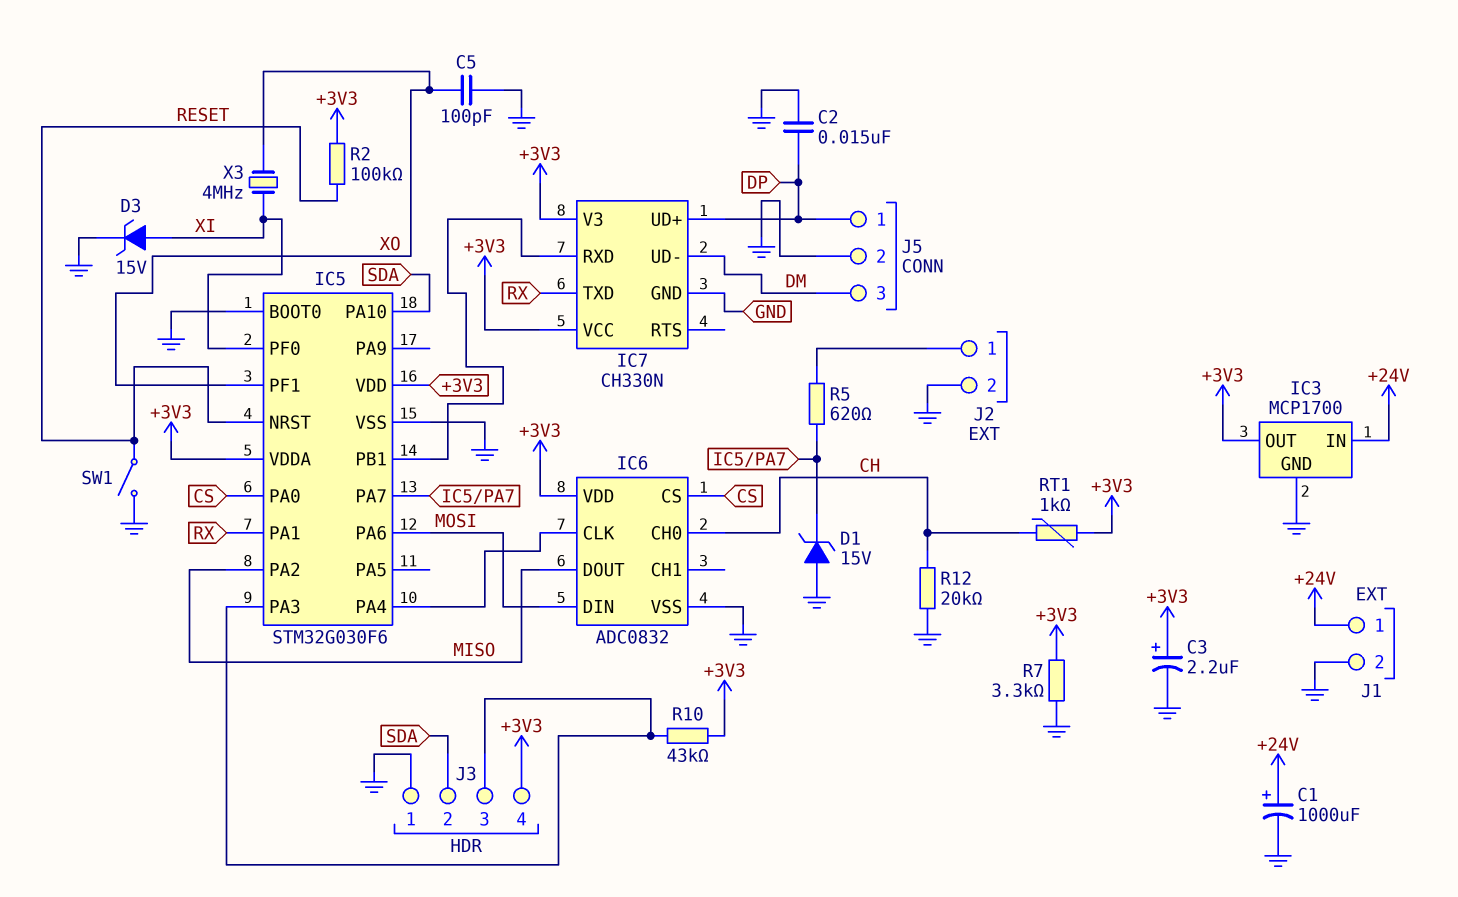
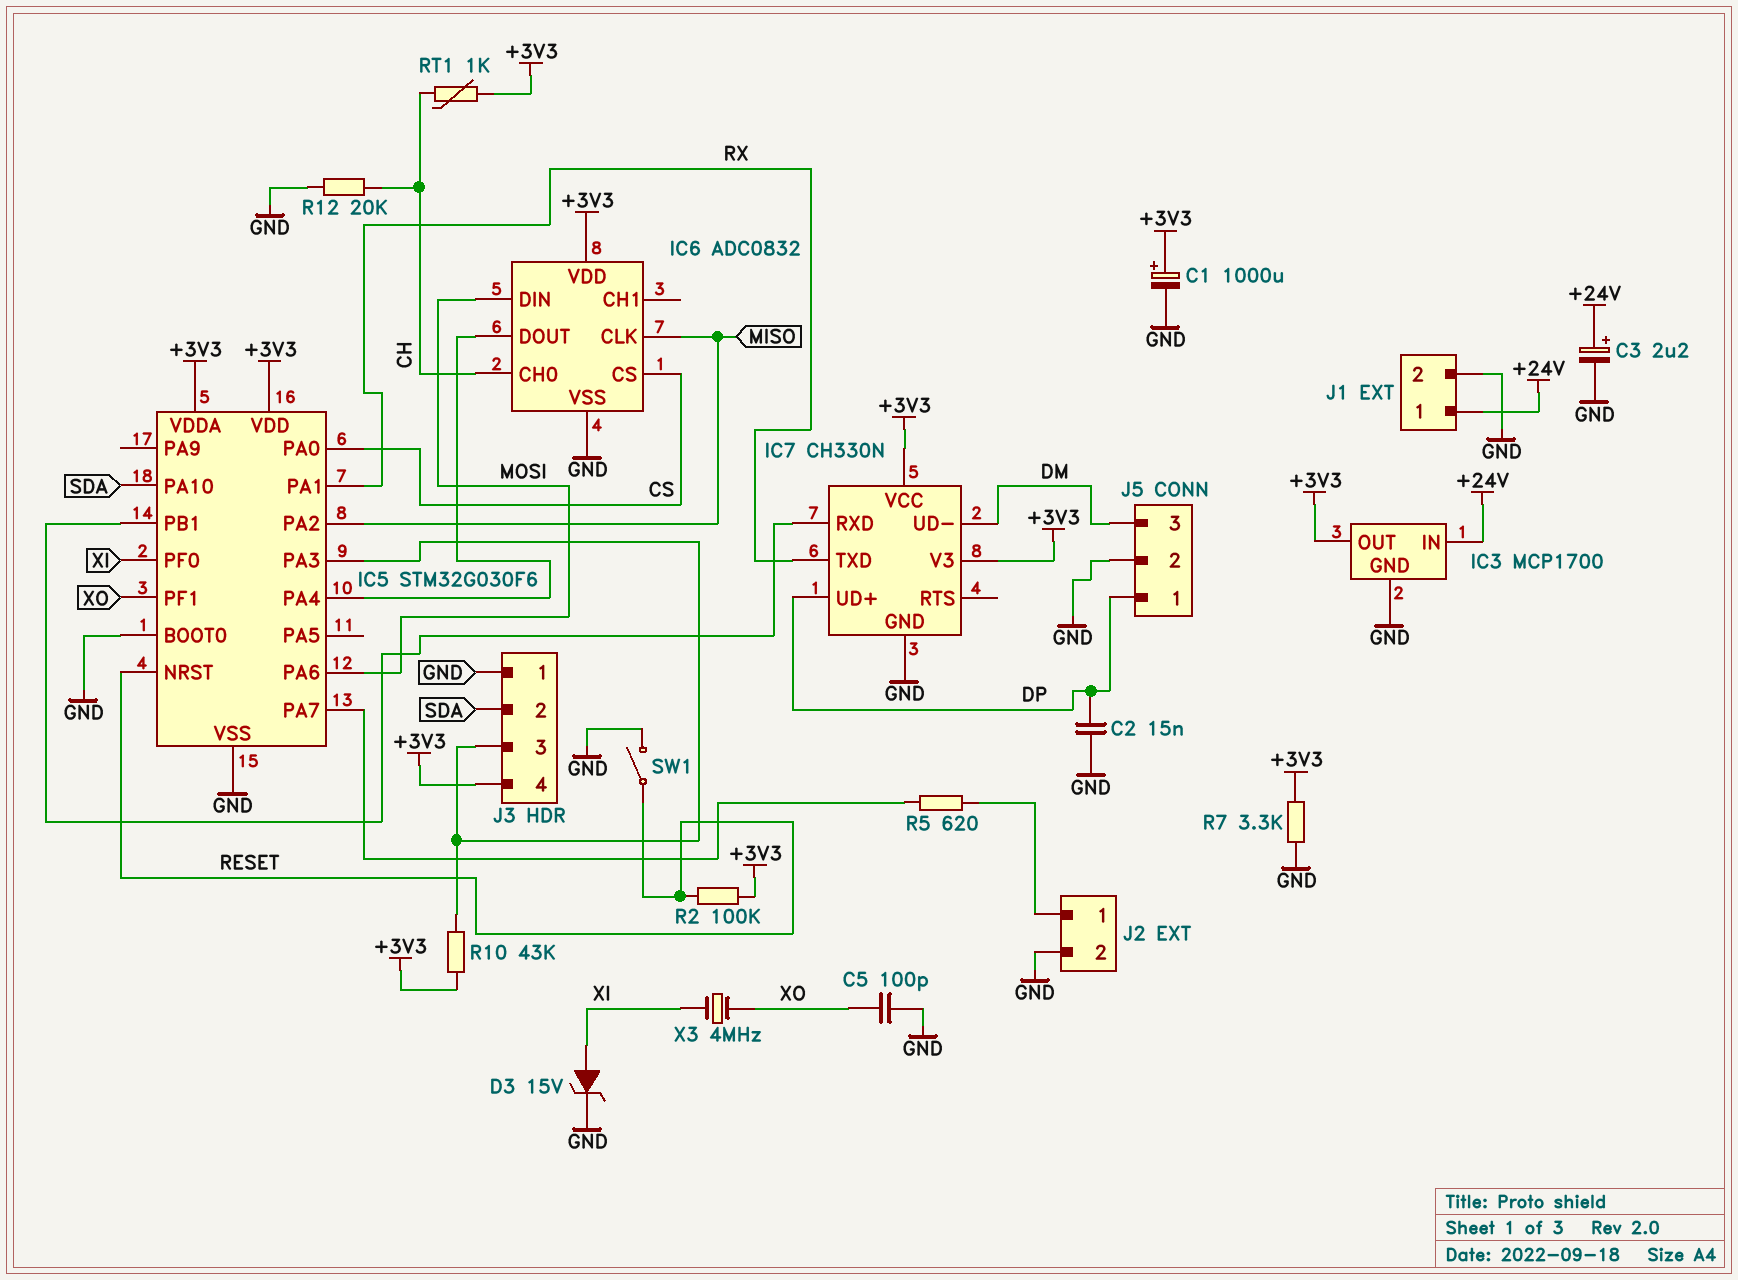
C1: 1000uF (plus +24V, minus GND) -> 1000uF (plus +3V3, minus GND)
C3: 2.2uF (plus +3V3, minus GND) -> 2.2uF (plus +24V, minus GND)
D1: zener 15V (A GND, K IC5/PA7) -> none
IC6 pin CLK: IC5/PA4 -> MISO
IC6 pin DOUT: MISO -> IC5/PA4

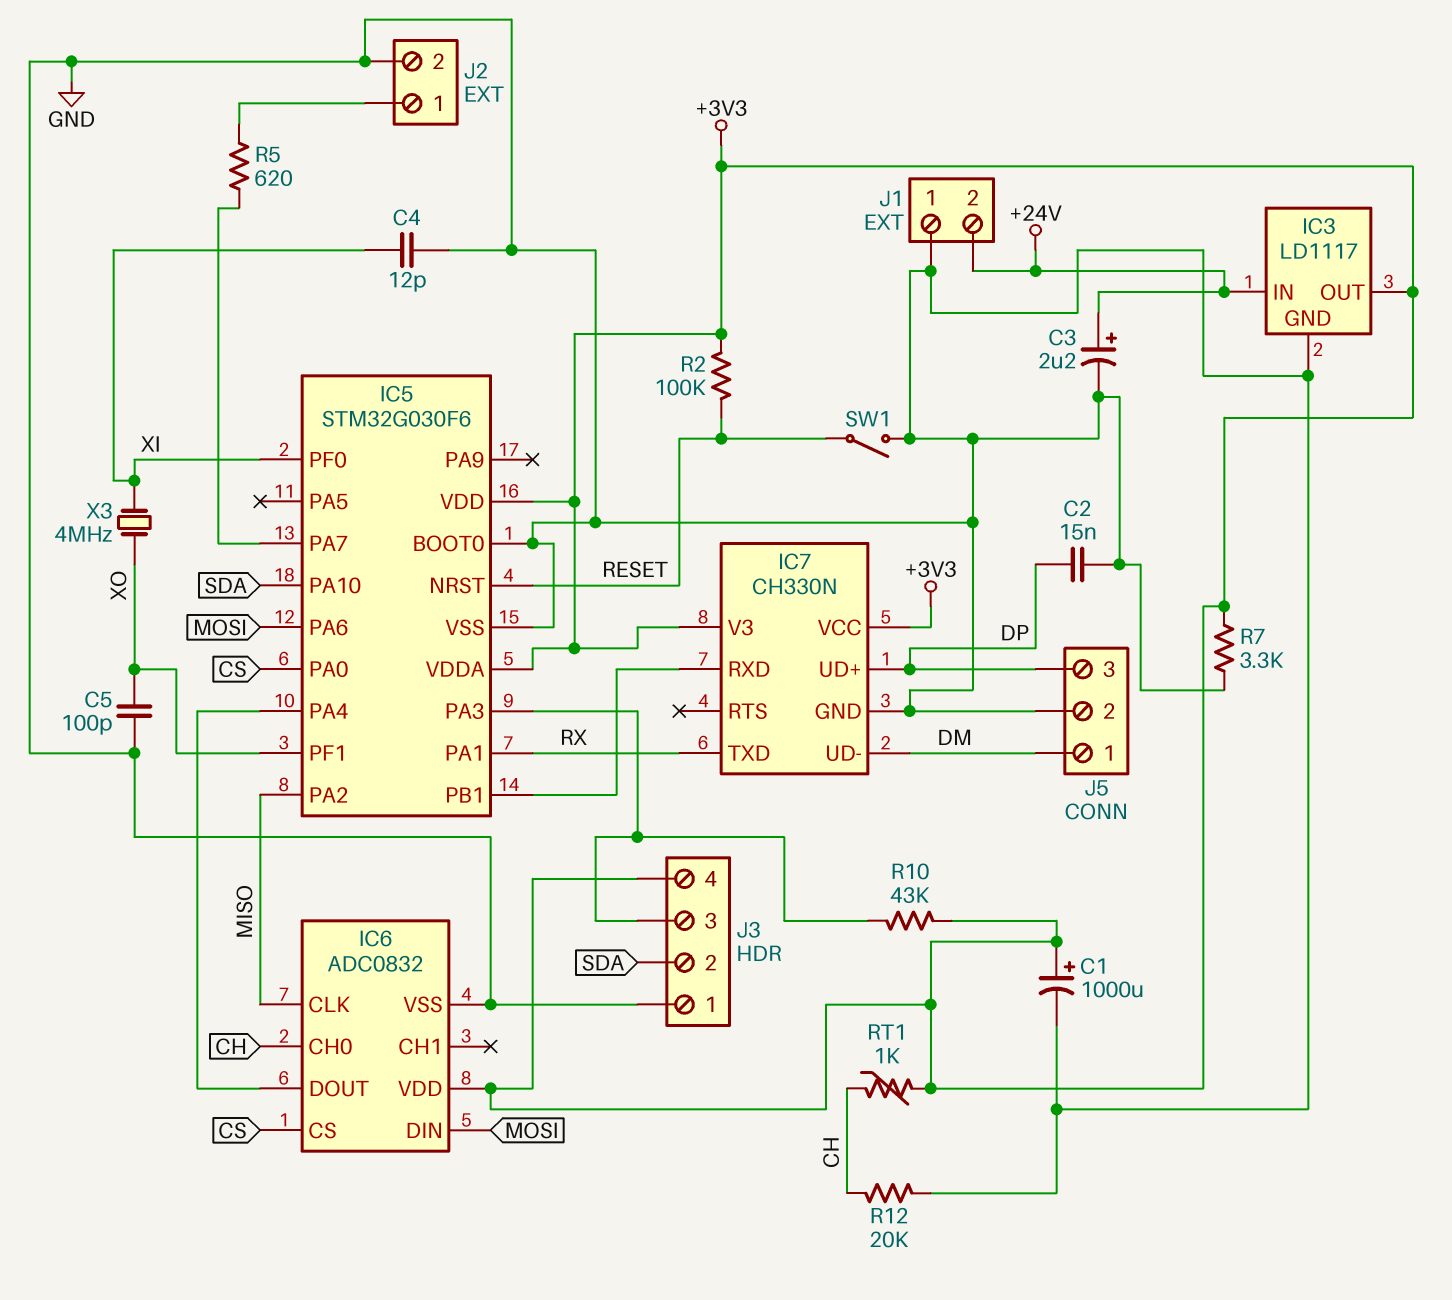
C4: none -> 12pF (GND, XI)
D3: zener 15V (A XI, K GND) -> none
IC3: MCP1700 -> LD1117
J1 pin 1: +24V -> GND
J1 pin 2: GND -> +24V
J5 pin 1: DP -> DM
J5 pin 3: DM -> DP

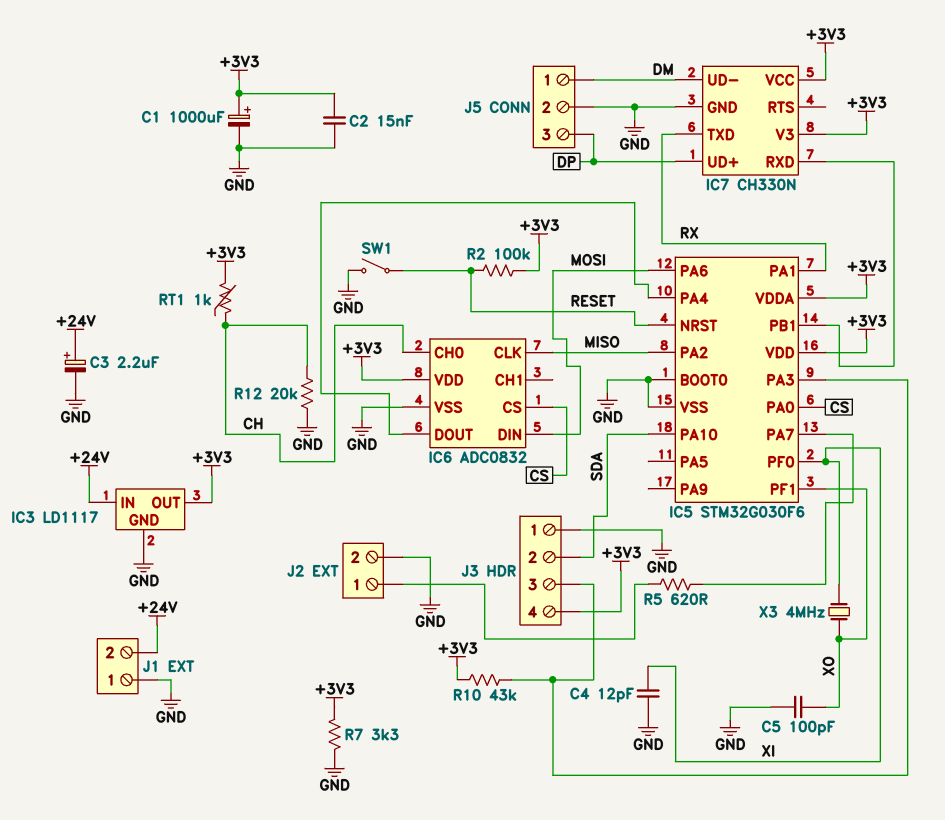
C2: 15nF (DP, GND) -> 15nF (+3V3, GND)

